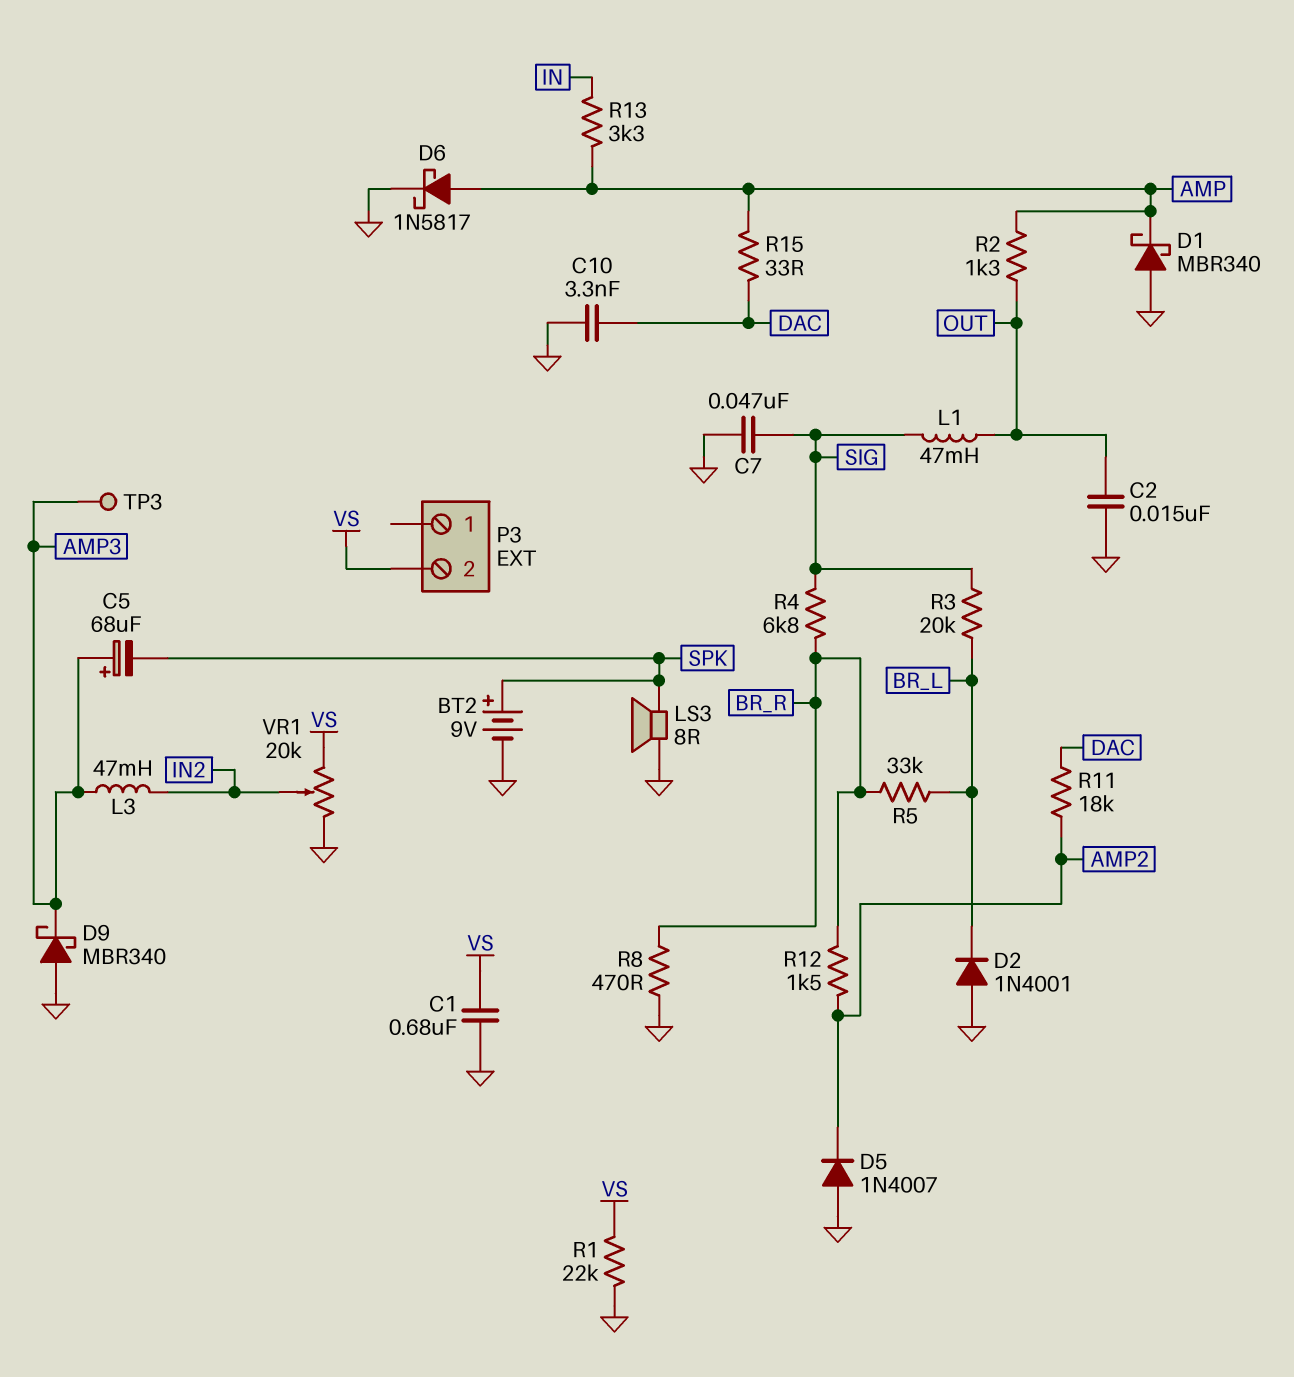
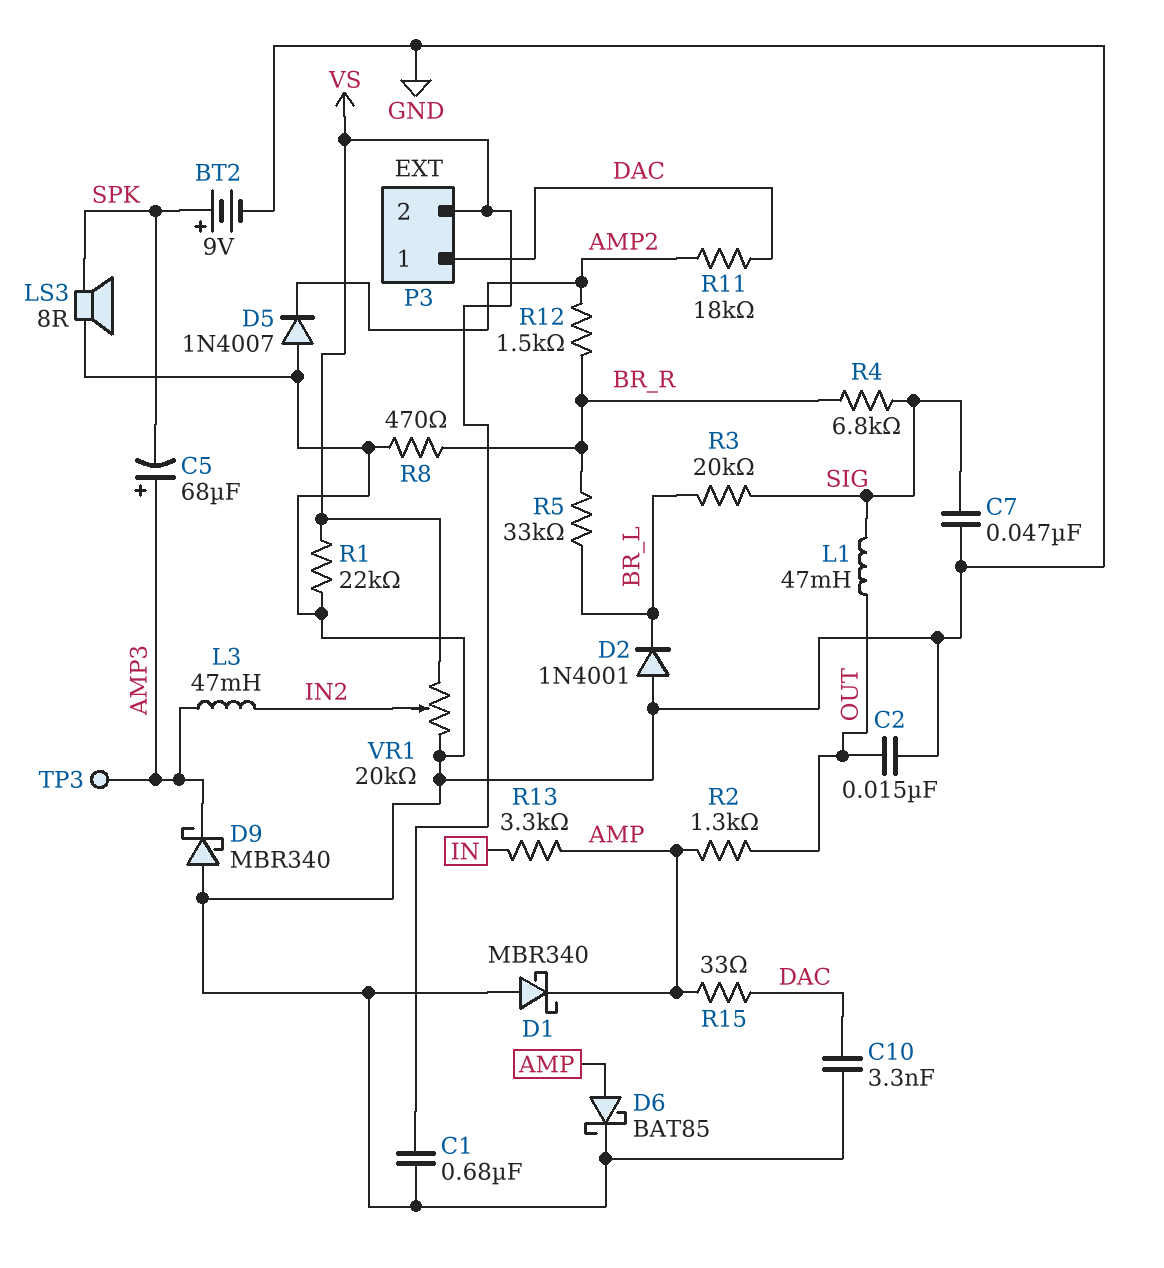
D6: schottky 1N5817 (A AMP, K GND) -> schottky BAT85 (A AMP, K GND)
P3 pin 1: none -> DAC

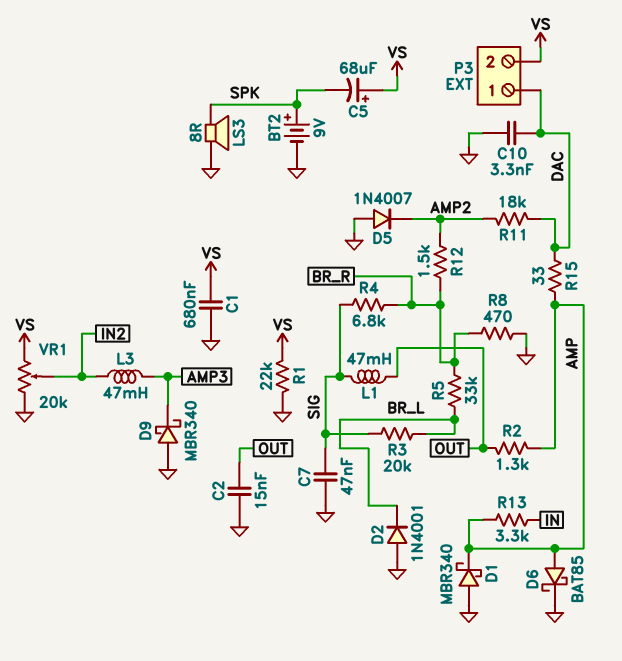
C5: 68uF (plus AMP3, minus SPK) -> 68uF (plus VS, minus SPK)
TP3: test point (AMP3) -> none

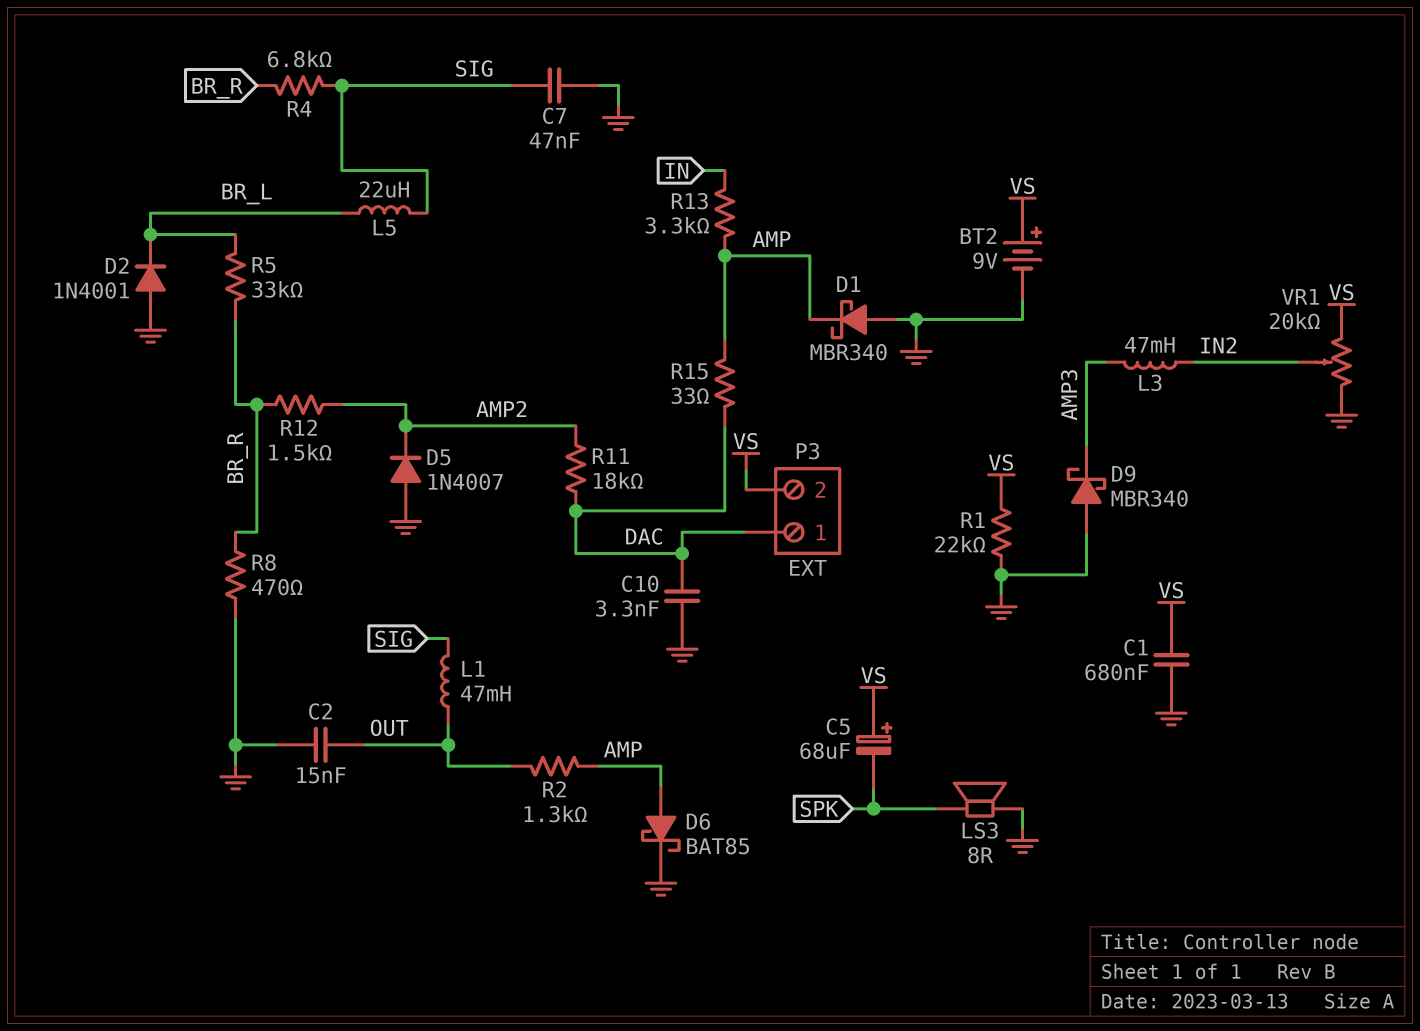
BT2: 9V (plus SPK, minus GND) -> 9V (plus VS, minus GND)
L5: none -> 22uH (BR_L, SIG)
R3: 20k (BR_L, SIG) -> none

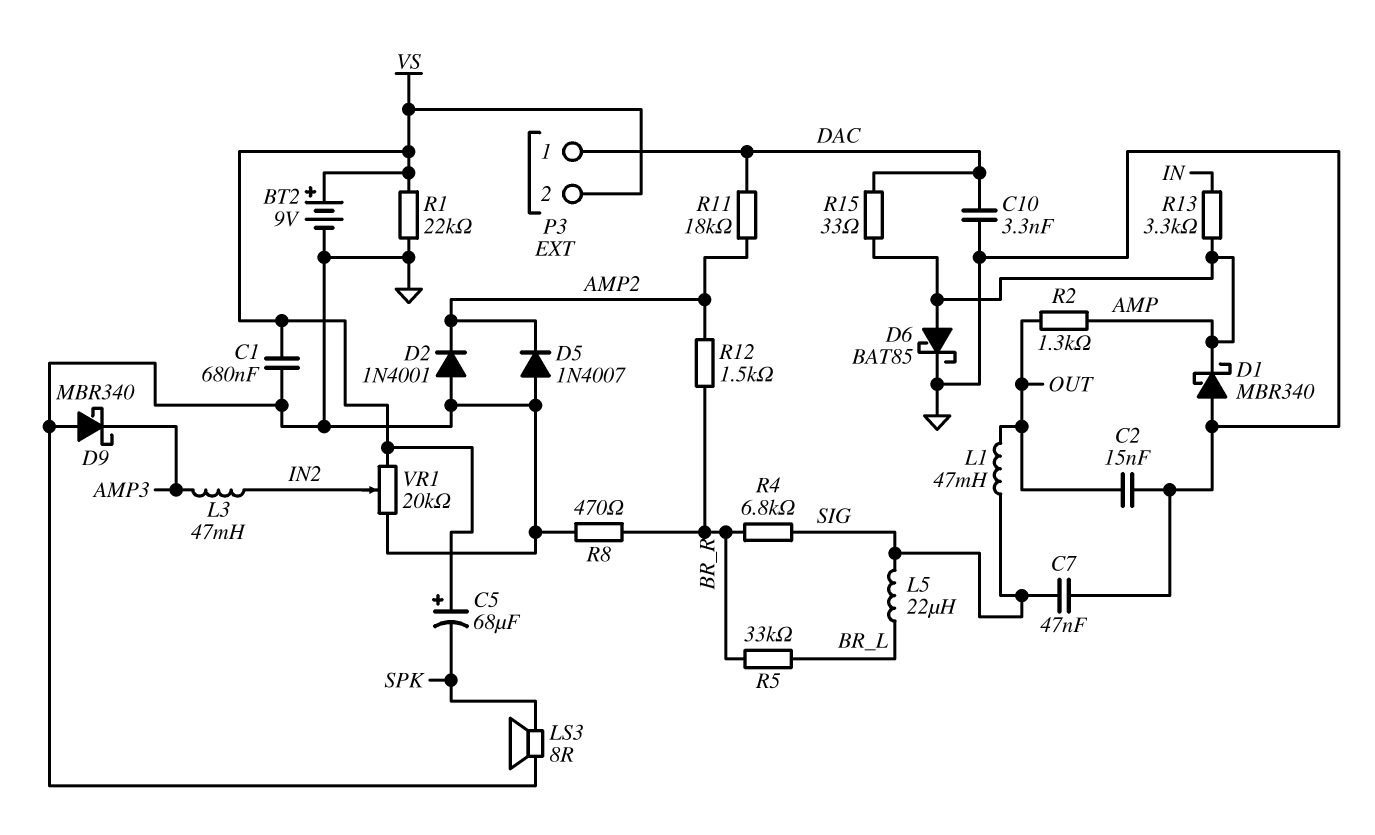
D2: diode 1N4001 (A GND, K BR_L) -> diode 1N4001 (A GND, K AMP2)

